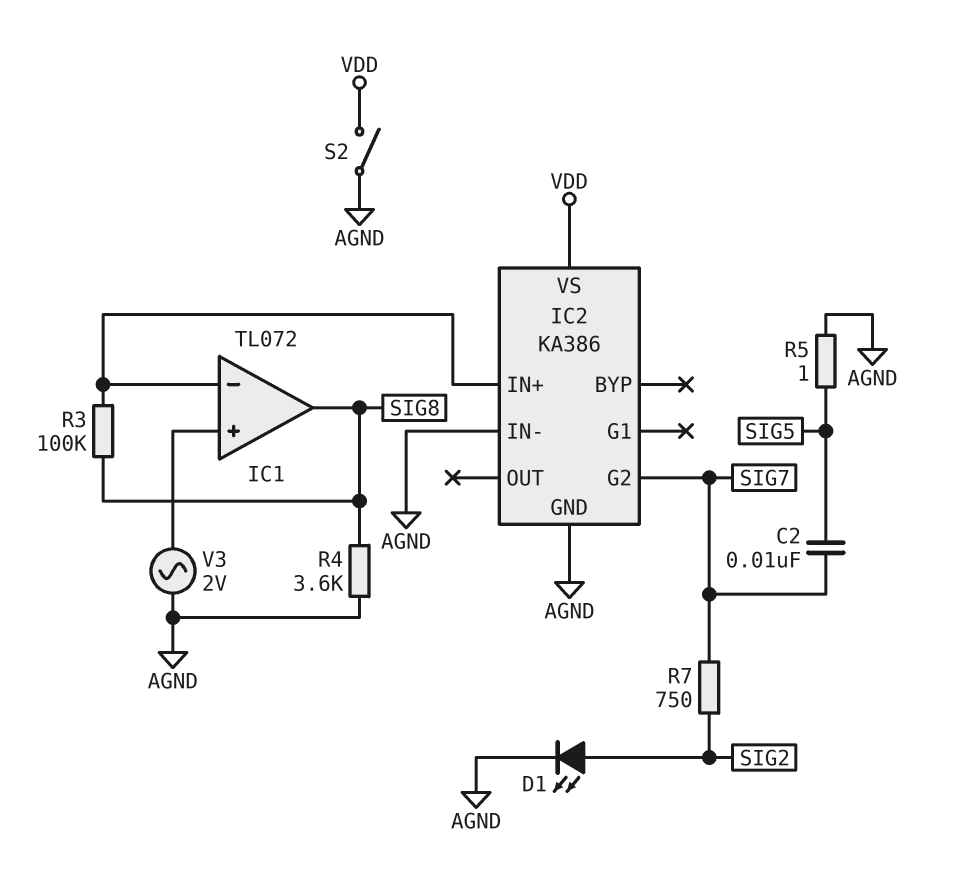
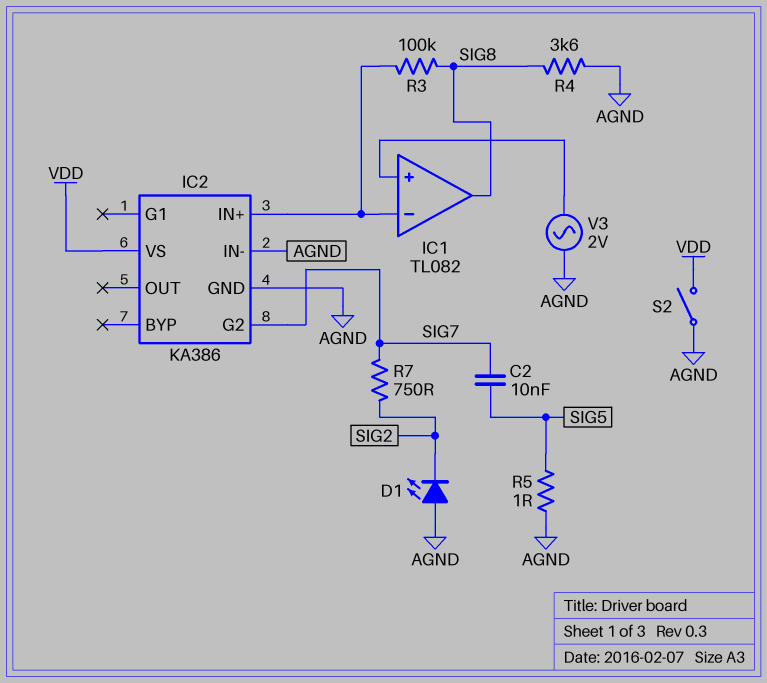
D1: LED (A SIG2, K AGND) -> LED (A AGND, K SIG2)
IC1: TL072 -> TL082

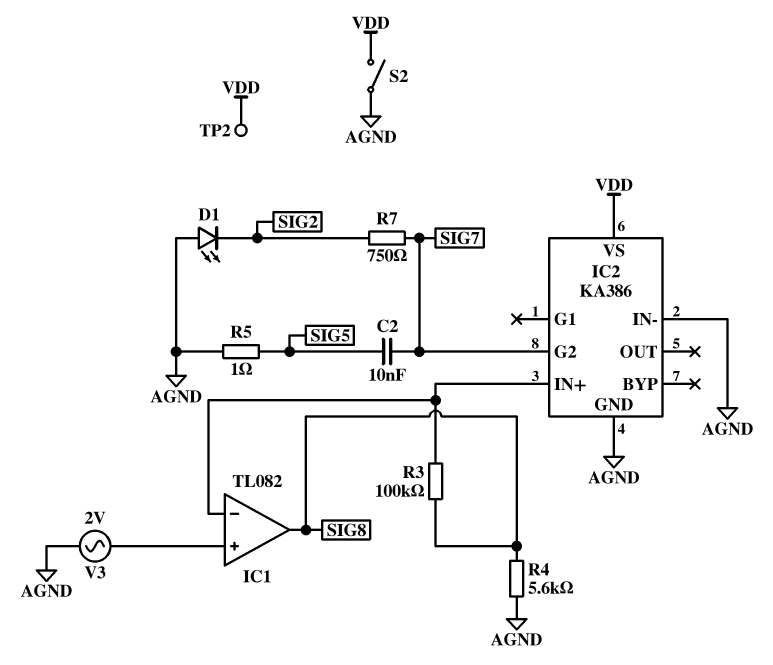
R4: 3.6k (AGND, SIG8) -> 5.6k (AGND, SIG8)
TP2: none -> test point (VDD)

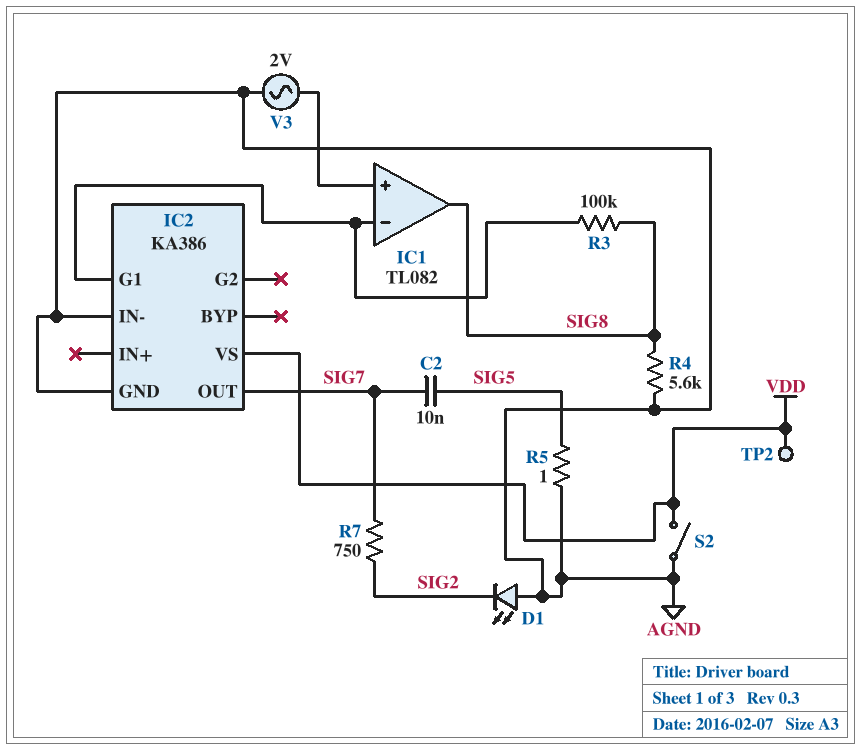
IC2 pin G1: none -> IC1/in-
IC2 pin G2: SIG7 -> none
IC2 pin IN+: IC1/in- -> none
IC2 pin OUT: none -> SIG7

